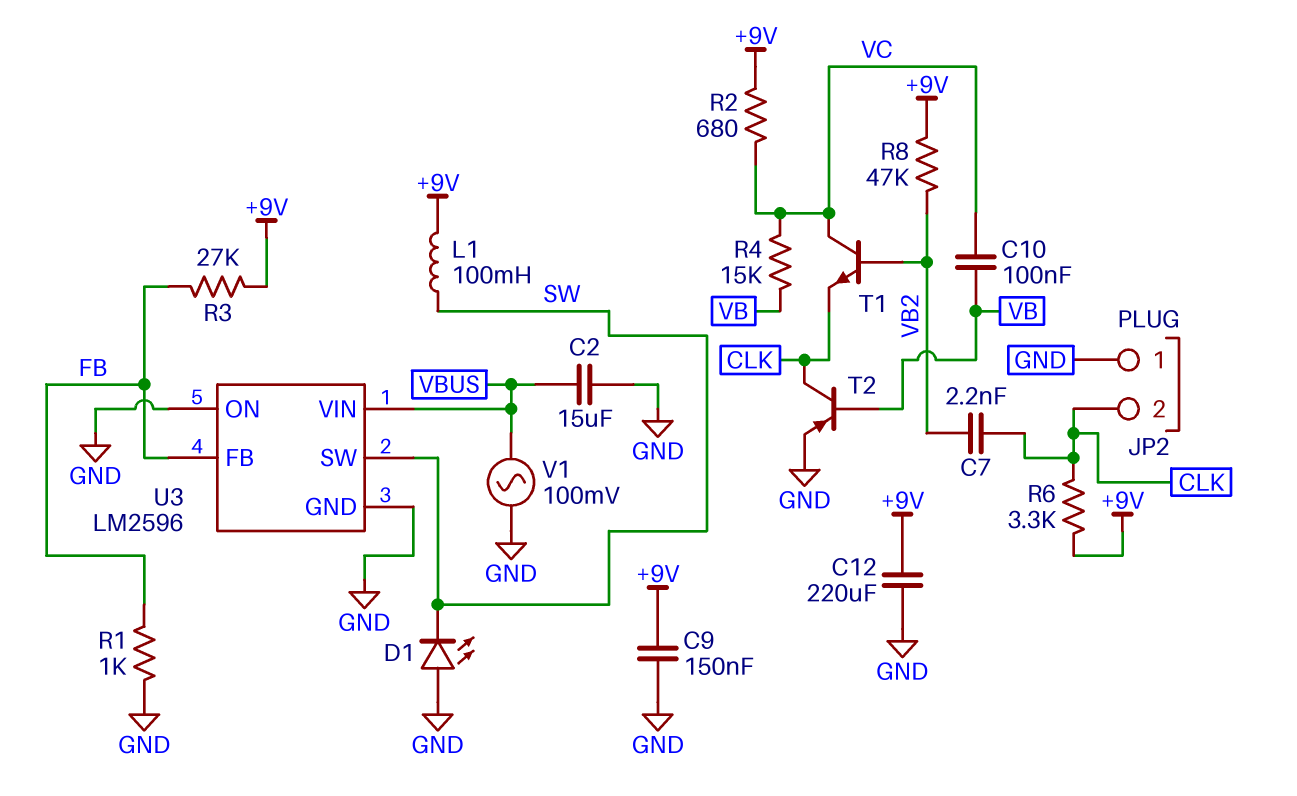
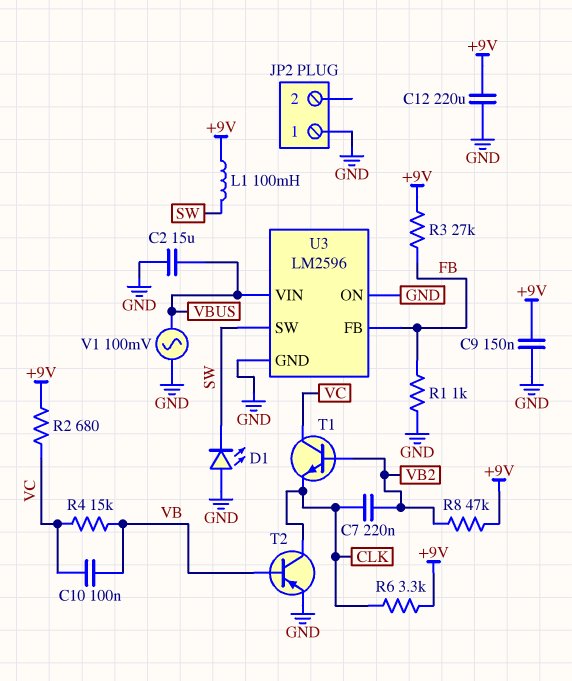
C7: 2.2nF (CLK, VB2) -> 220nF (CLK, VB2)
JP2 pin 2: CLK -> none

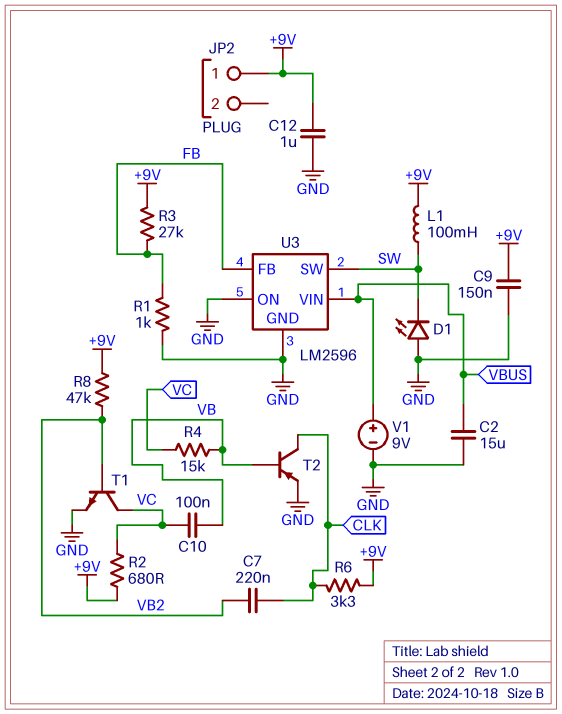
C12: 220uF (+9V, GND) -> 1uF (+9V, GND)
JP2 pin 1: GND -> +9V
T1: NPN (B VB2, C VC, E CLK) -> NPN (B VB2, C VC, E GND)
V1: AC 100mV (GND, VBUS) -> 9V (plus VBUS, minus GND)

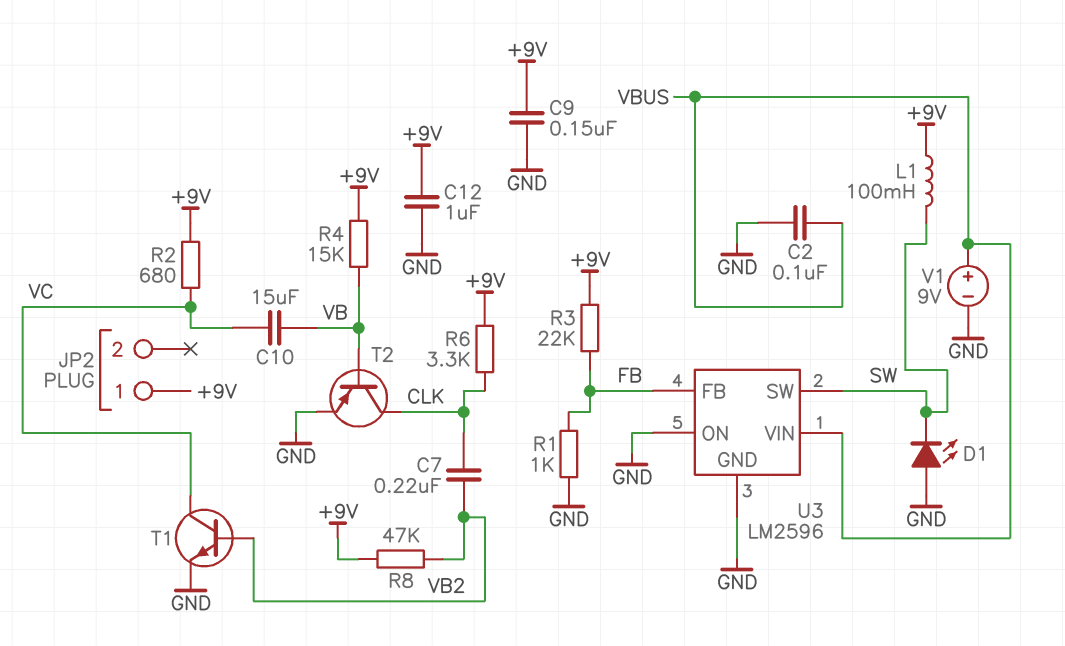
C2: 15uF (GND, VBUS) -> 100nF (GND, VBUS)
C10: 100nF (VB, VC) -> 15uF (VB, VC)
R3: 27k (+9V, FB) -> 22k (+9V, FB)
R4: 15k (VB, VC) -> 15k (+9V, VB)

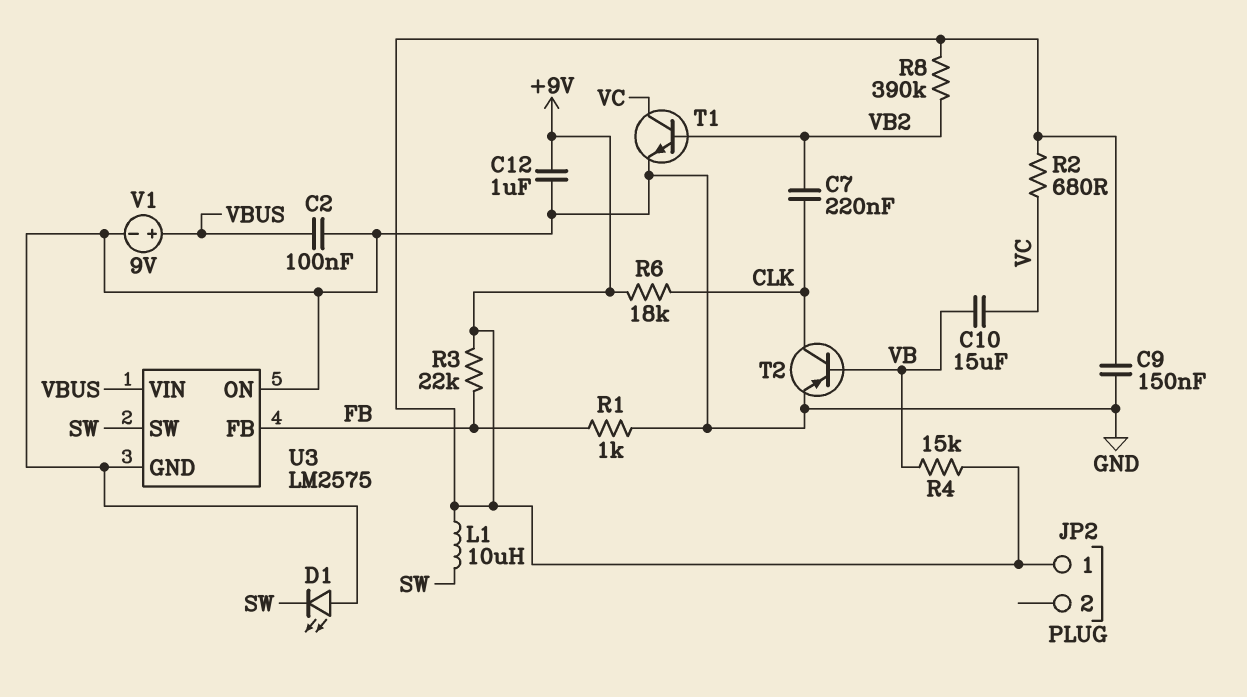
L1: 100mH (+9V, SW) -> 10uH (+9V, SW)
R6: 3.3k (+9V, CLK) -> 18k (+9V, CLK)
R8: 47k (+9V, VB2) -> 390k (+9V, VB2)
U3: LM2596 -> LM2575

